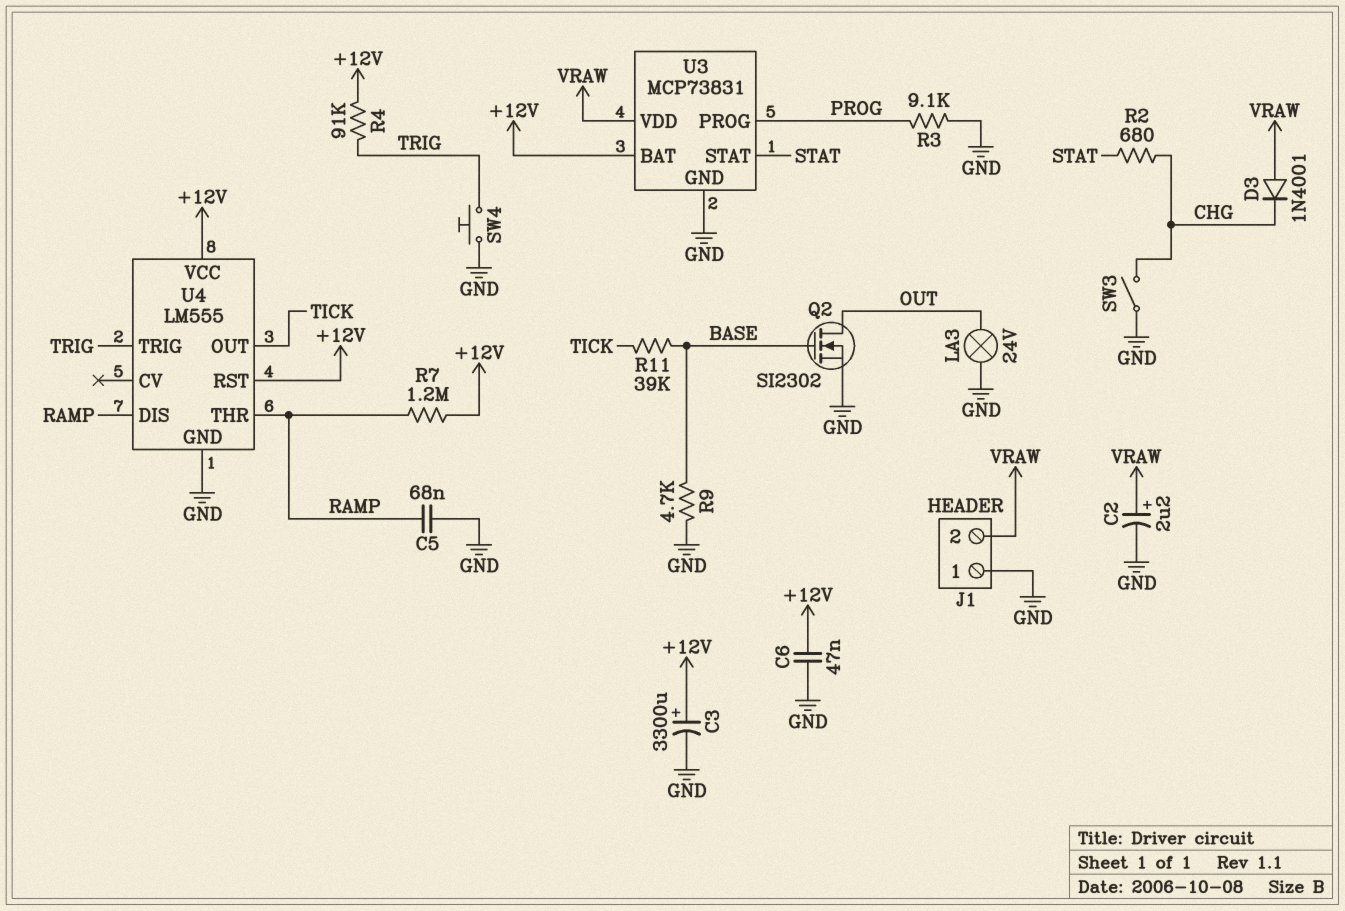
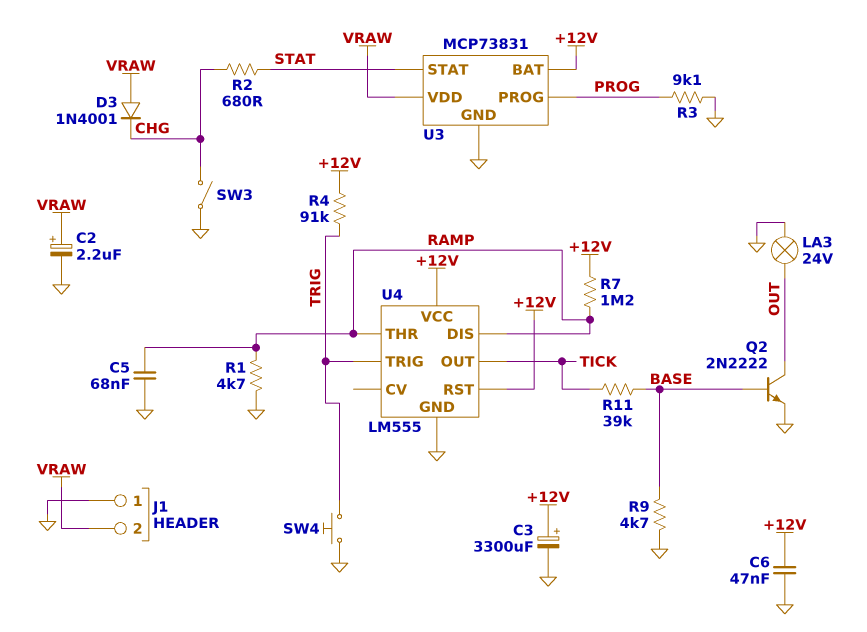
Q2: NMOS SI2302 (G BASE, D OUT, S GND) -> NPN 2N2222 (B BASE, C OUT, E GND)
R1: none -> 4.7k (GND, RAMP)

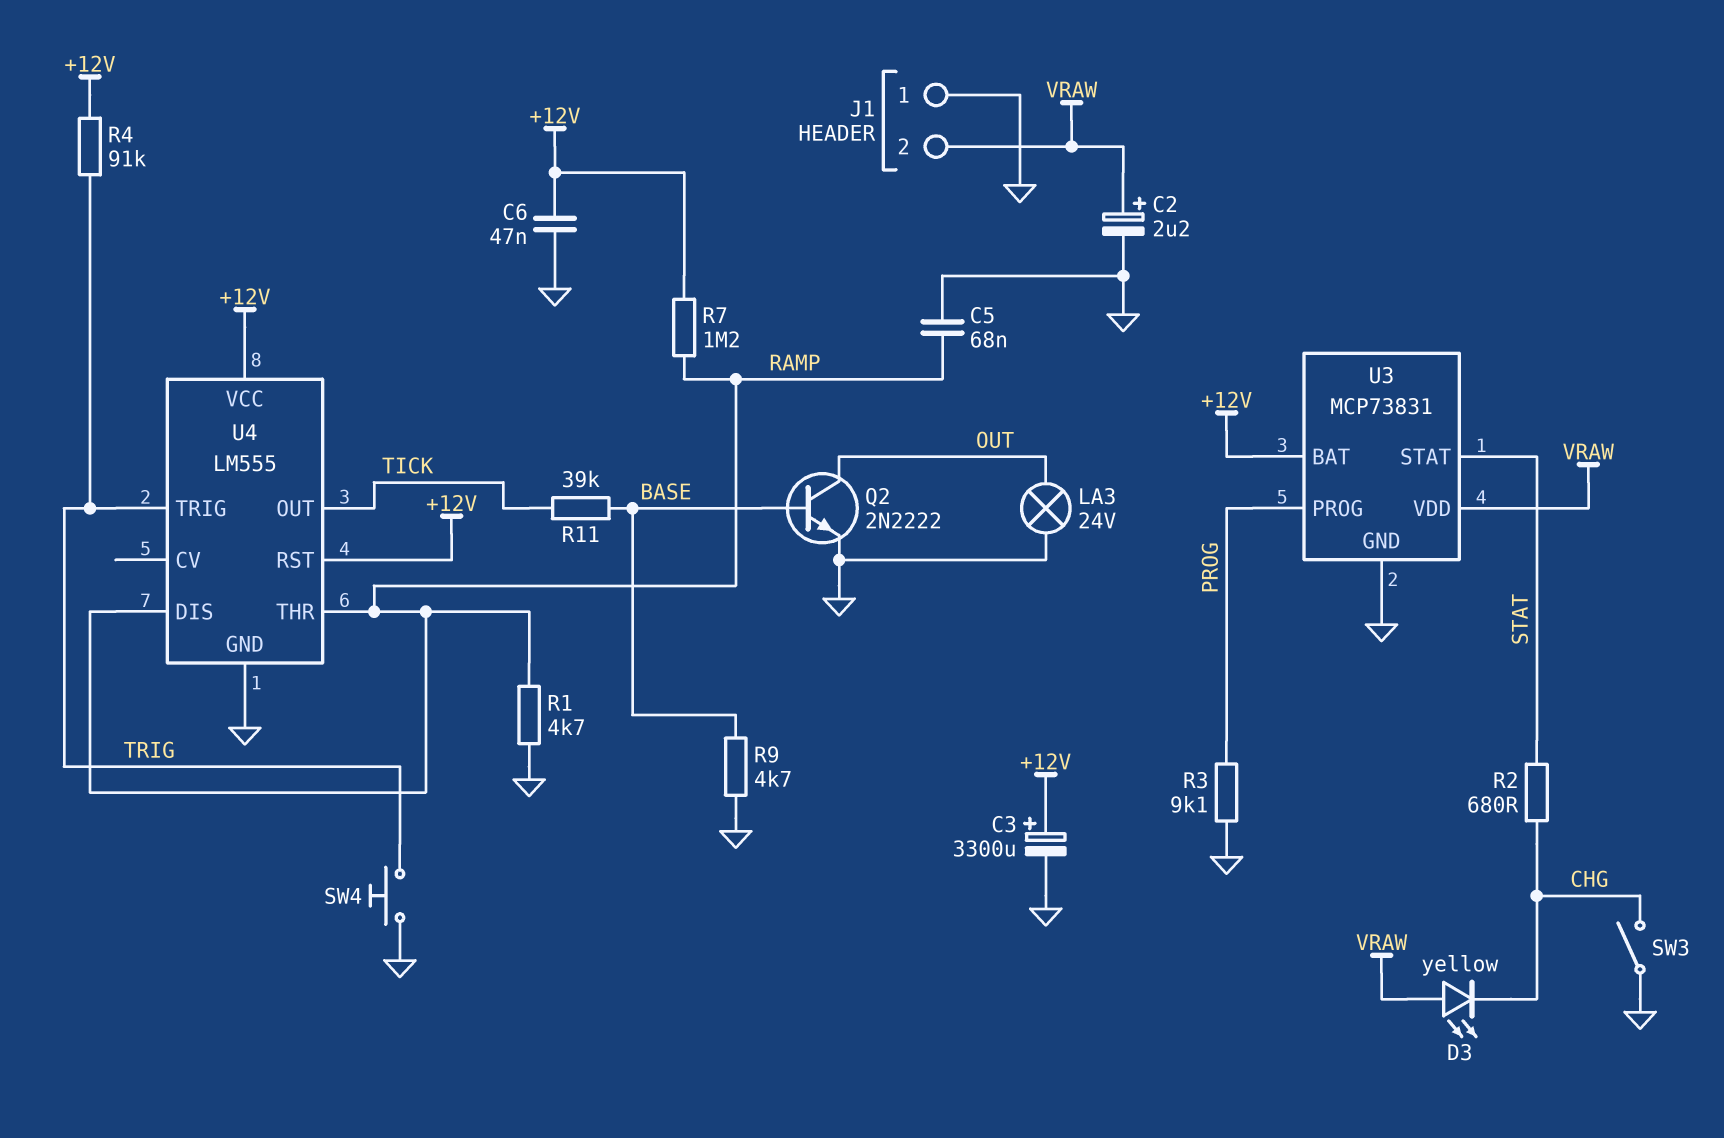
D3: diode 1N4001 (A VRAW, K CHG) -> LED yellow (A VRAW, K CHG)

